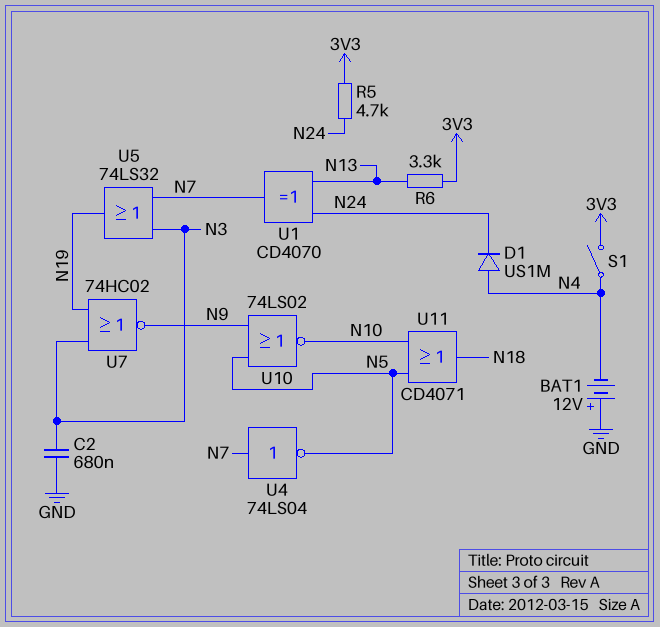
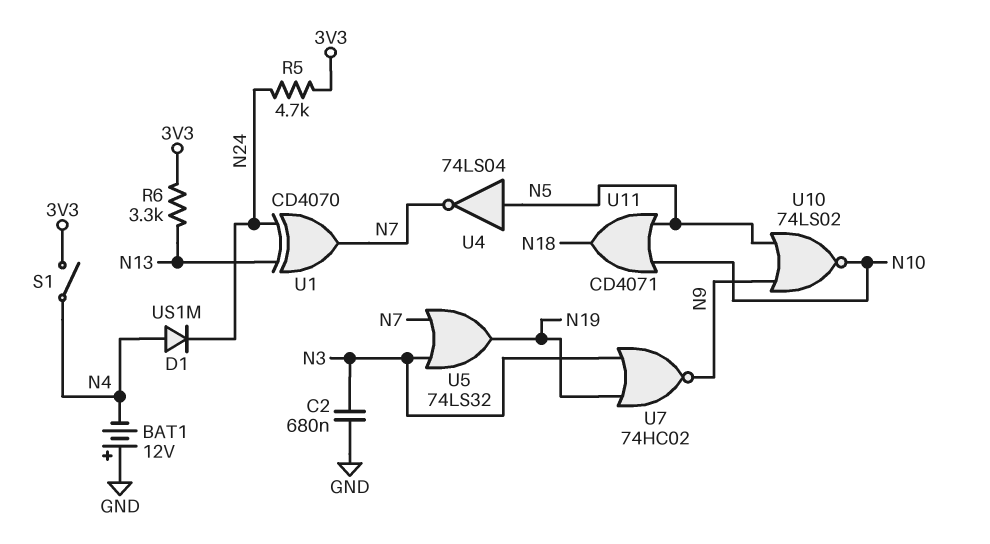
U4: NOT 74LS04 (in N7, out N5) -> NOT 74LS04 (in N5, out N7)

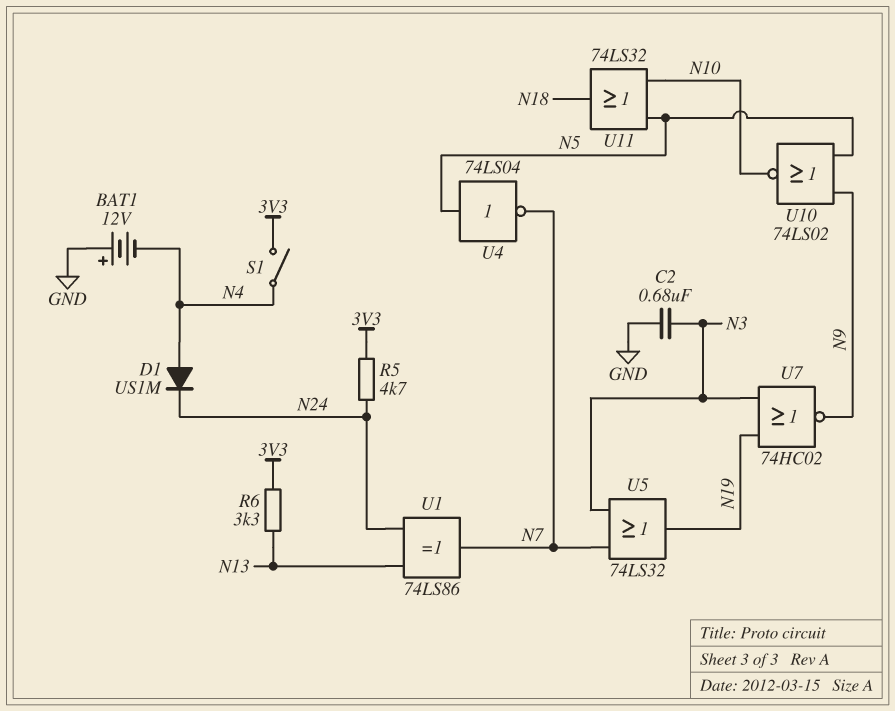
U1: XOR CD4070 (in N13, in N24, out N7) -> XOR 74LS86 (in N13, in N24, out N7)
U11: OR CD4071 (in N5, in N10, out N18) -> OR 74LS32 (in N5, in N10, out N18)

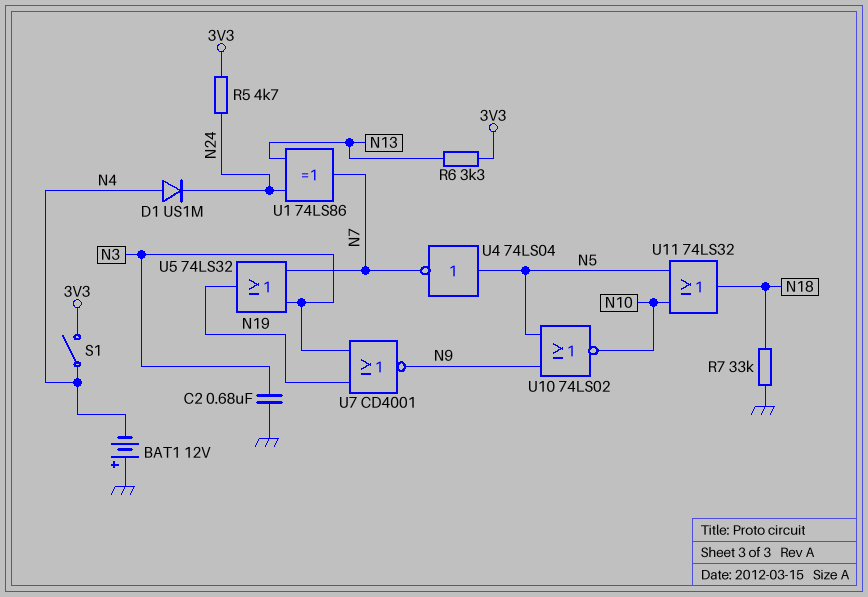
R7: none -> 33k (GND, N18)
U7: NOR 74HC02 (in N3, in N19, out N9) -> NOR CD4001 (in N3, in N19, out N9)

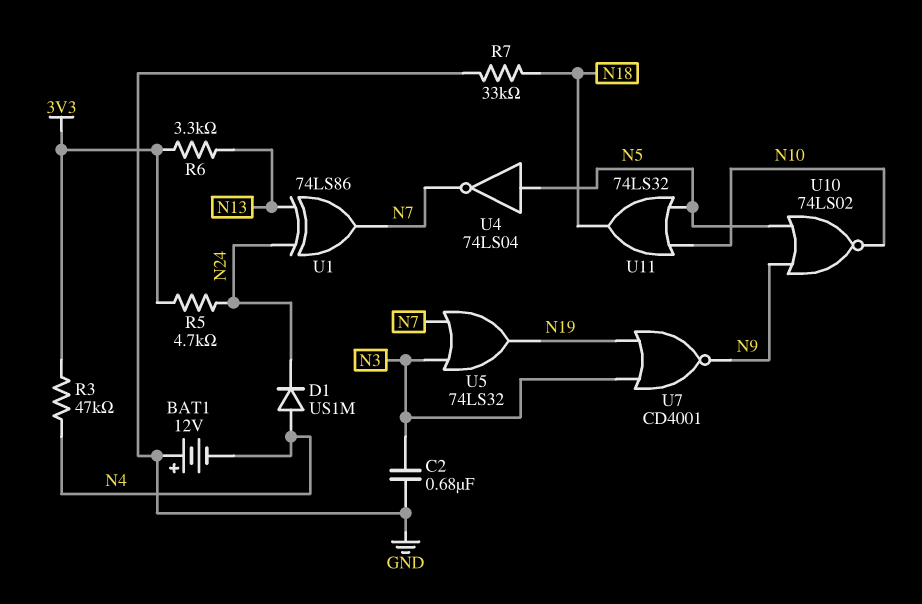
R3: none -> 47k (3V3, N4)
S1: switch (3V3, N4) -> none

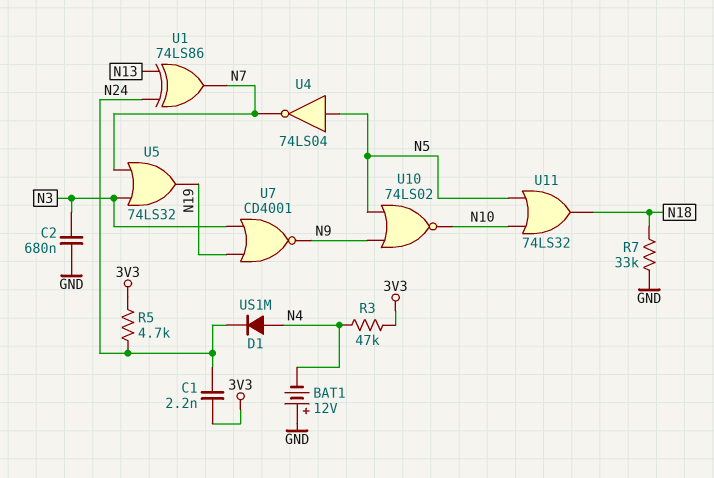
C1: none -> 2.2nF (3V3, N24)
R6: 3.3k (3V3, N13) -> none

